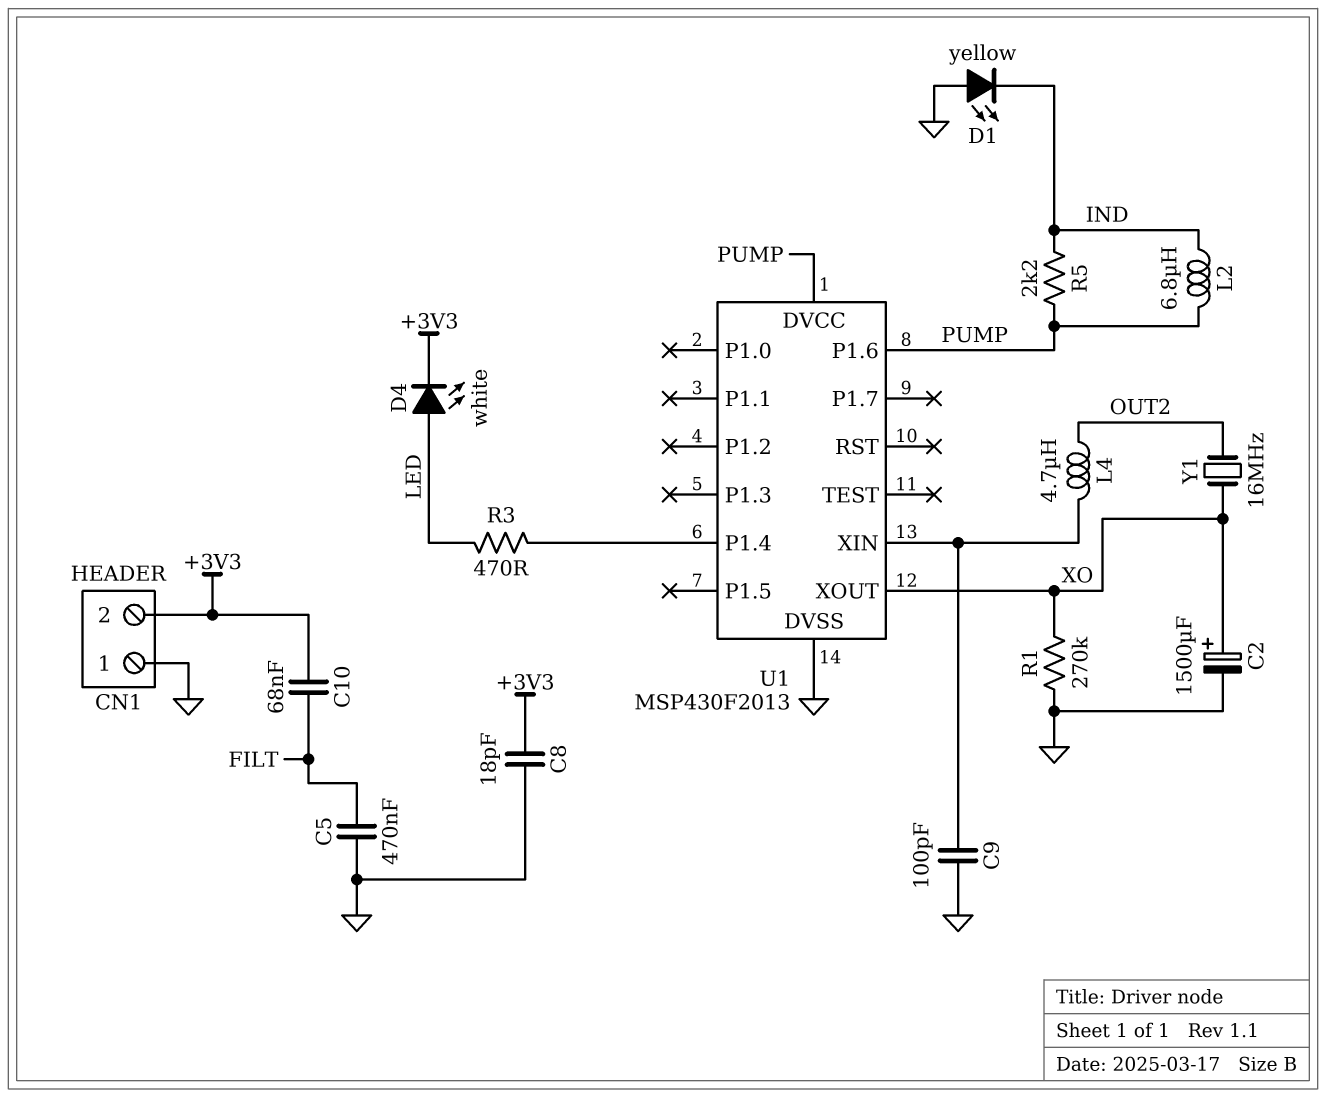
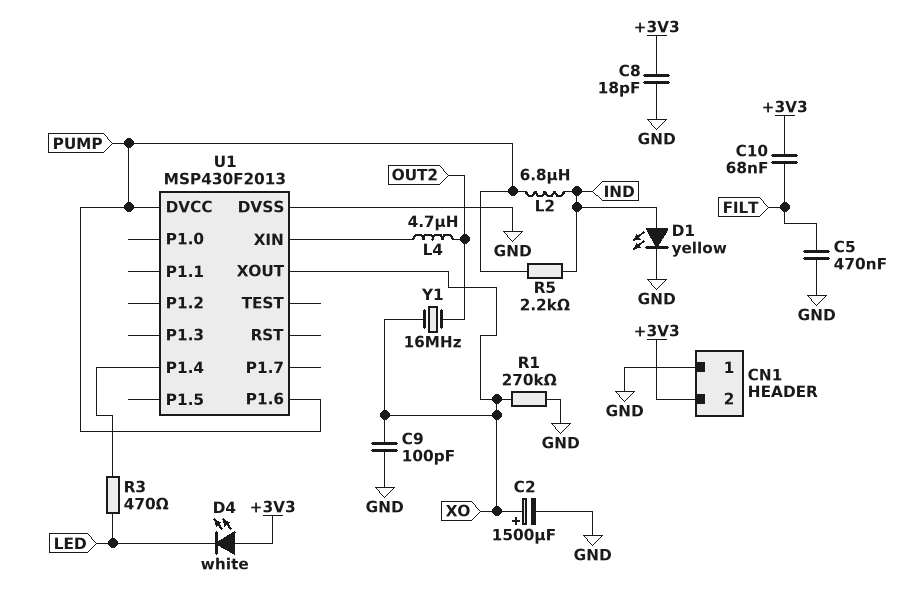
C9: 100pF (GND, U1/XIN) -> 100pF (GND, XO)
D1: LED yellow (A GND, K IND) -> LED yellow (A IND, K GND)
D4: LED white (A LED, K +3V3) -> LED white (A +3V3, K LED)

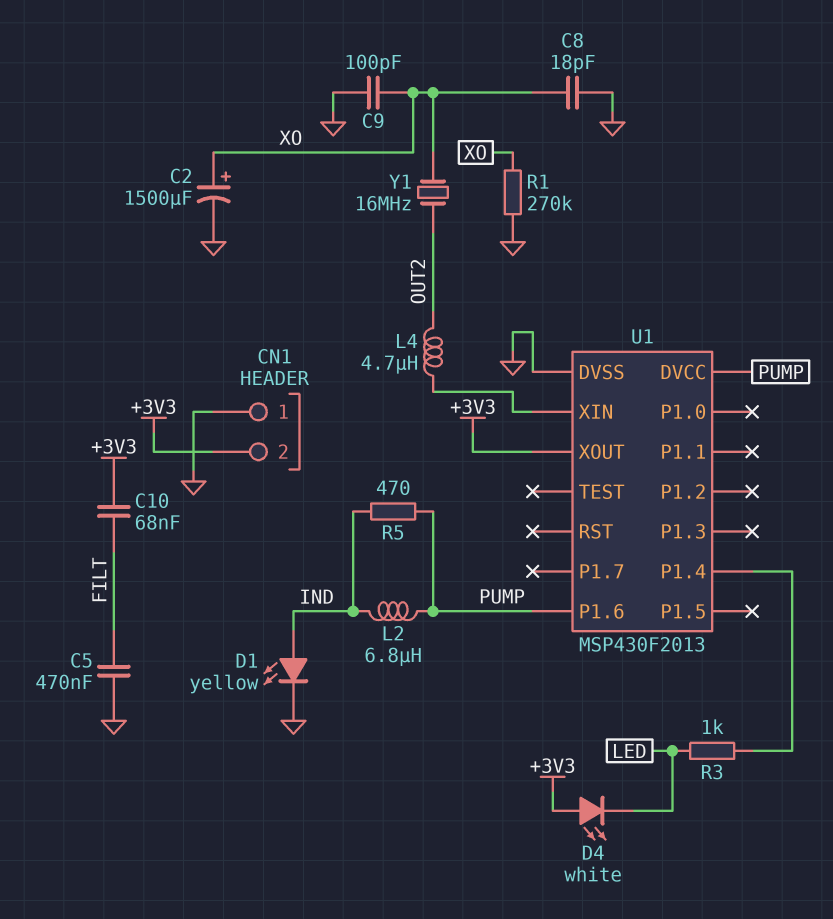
C8: 18pF (+3V3, GND) -> 18pF (GND, XO)
R3: 470 (LED, U1/P1.4) -> 1k (LED, U1/P1.4)
R5: 2.2k (IND, PUMP) -> 470 (IND, PUMP)
U1 pin XOUT: XO -> +3V3

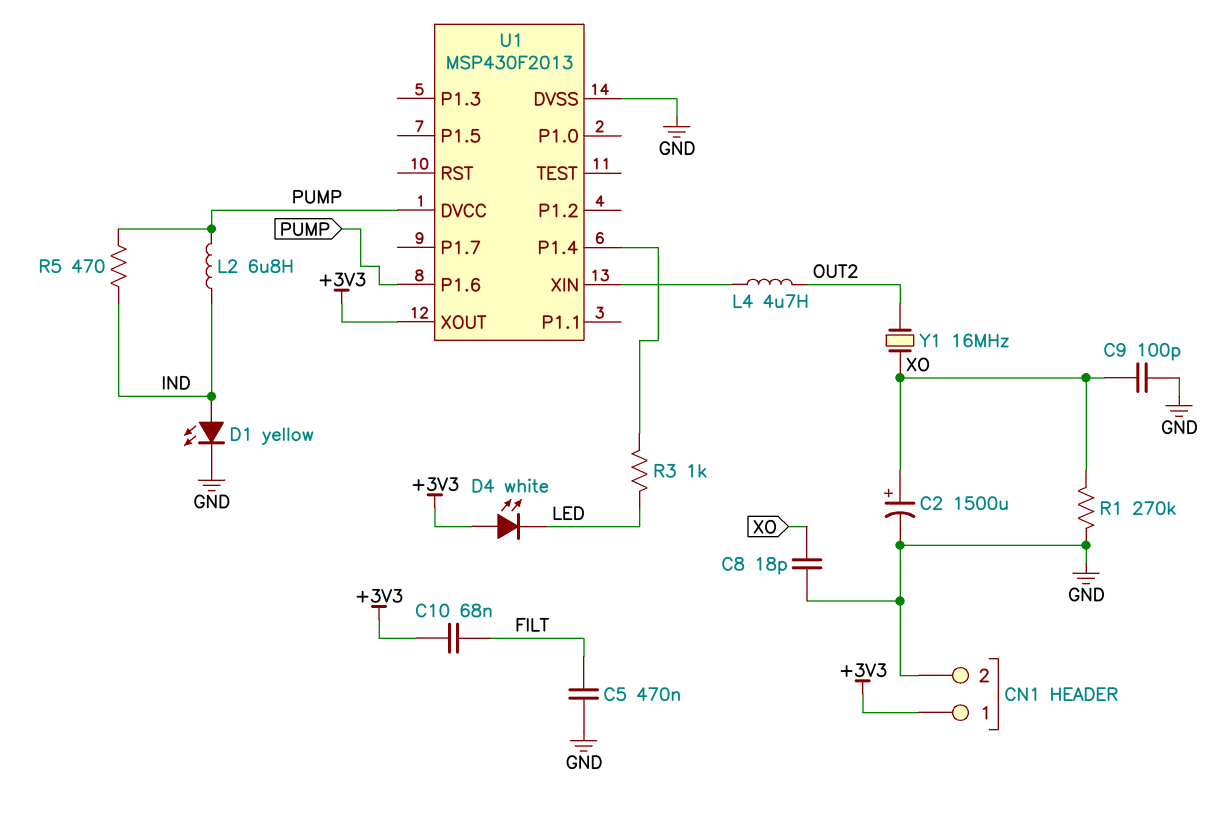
CN1 pin 1: GND -> +3V3
CN1 pin 2: +3V3 -> GND

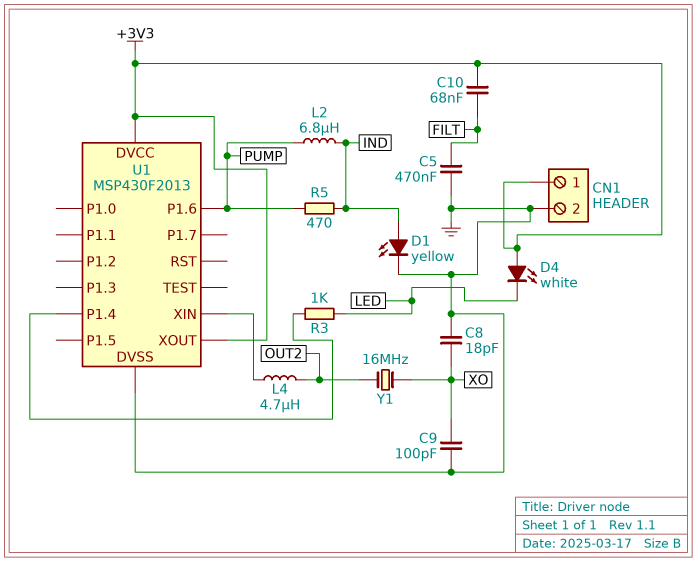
C2: 1500uF (plus XO, minus GND) -> none
R1: 270k (GND, XO) -> none
U1 pin DVCC: PUMP -> +3V3

